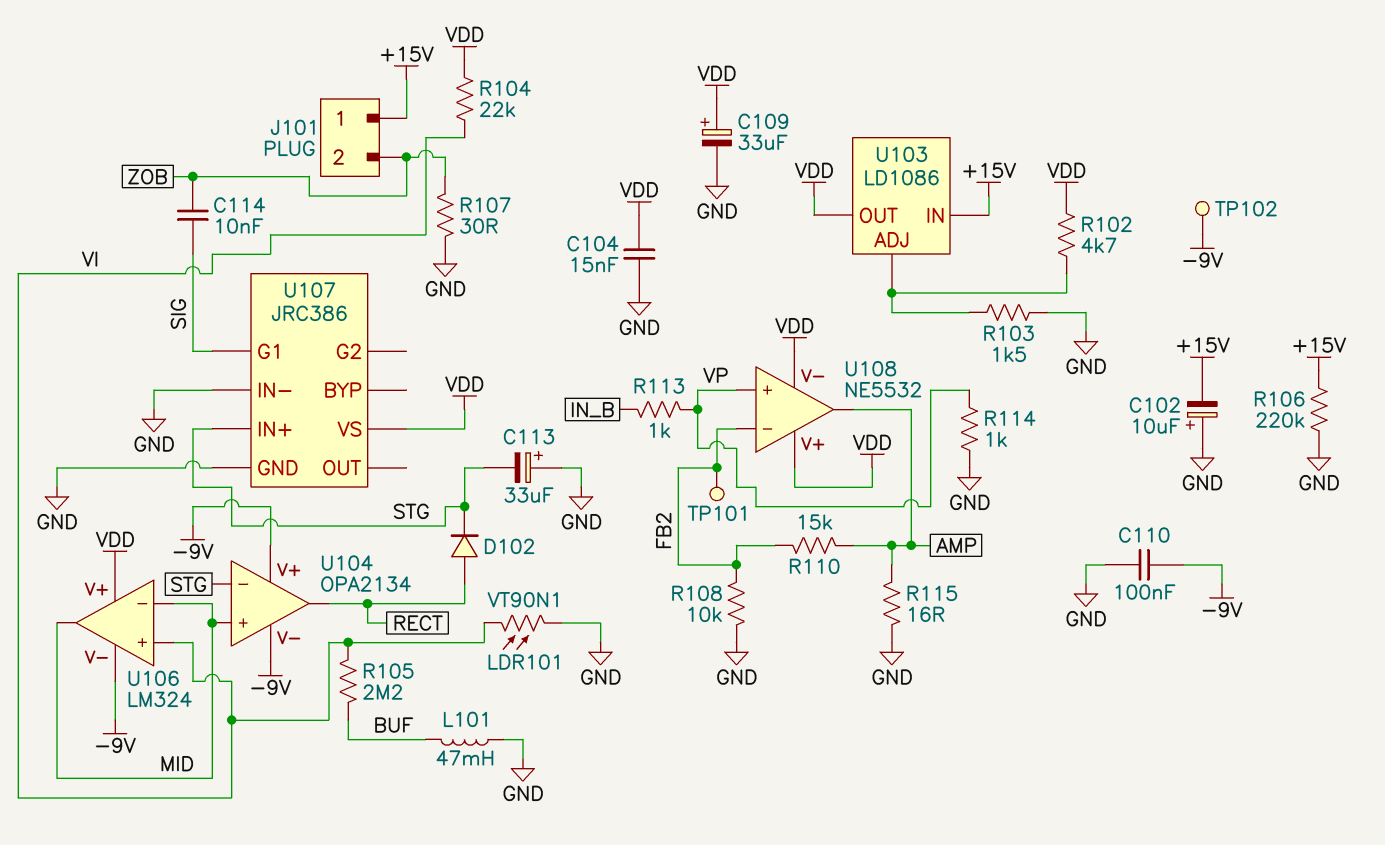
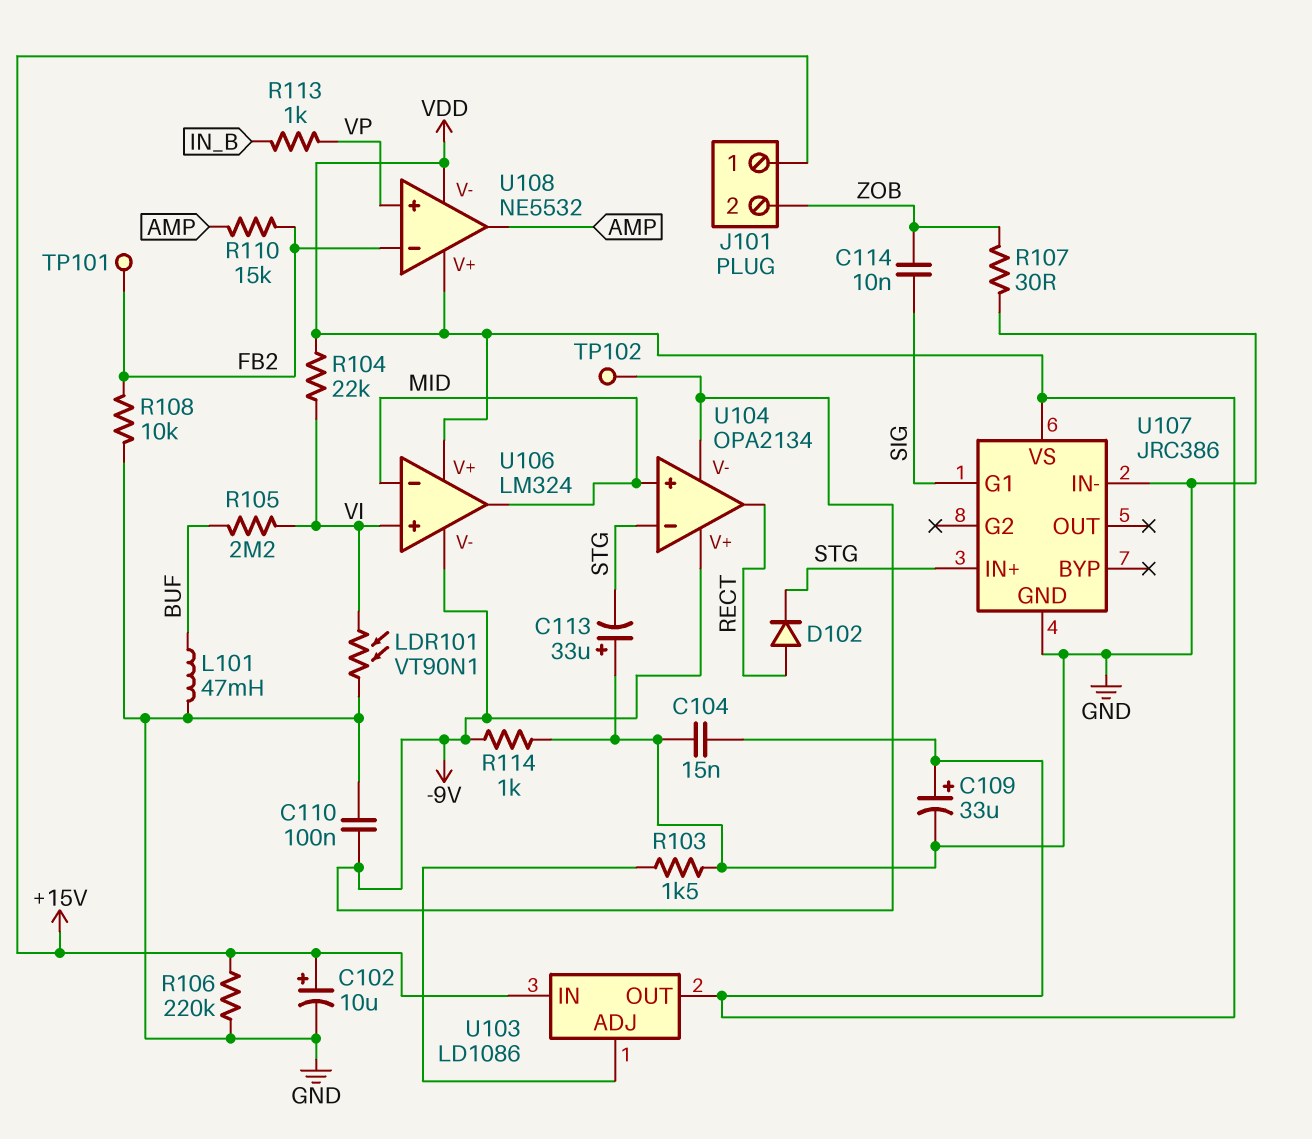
C102: 10uF (plus GND, minus +15V) -> 10uF (plus +15V, minus GND)
R102: 4.7k (U103/ADJ, VDD) -> none
R114: 1k (GND, VP) -> 1k (-9V, GND)
R115: 16 (AMP, GND) -> none

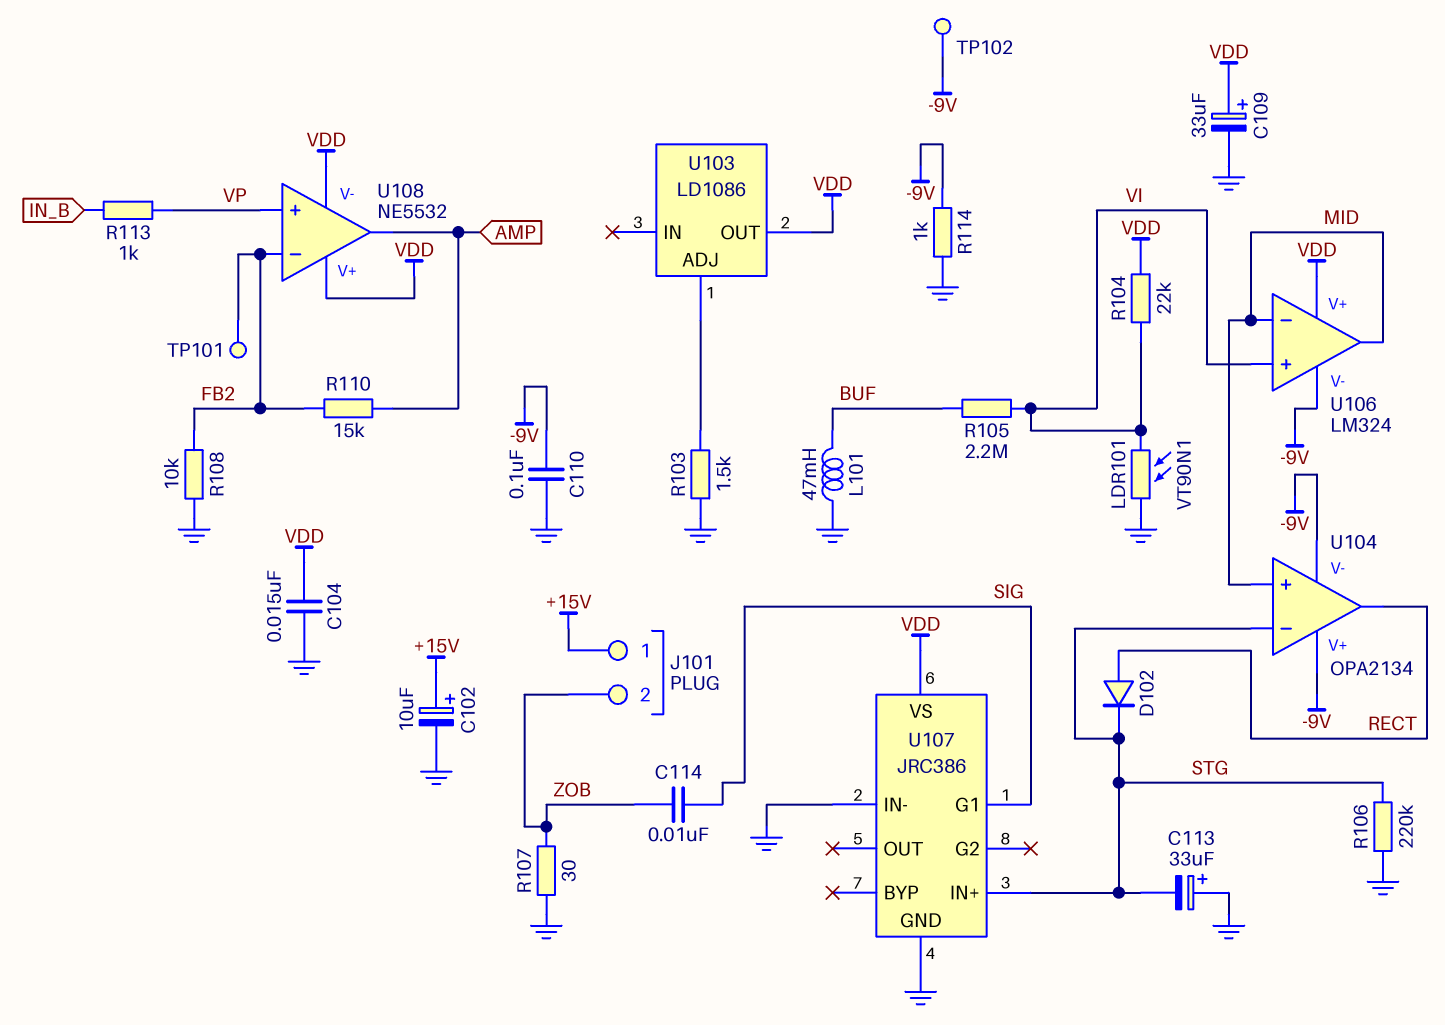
R106: 220k (+15V, GND) -> 220k (GND, STG)
U103 pin IN: +15V -> none

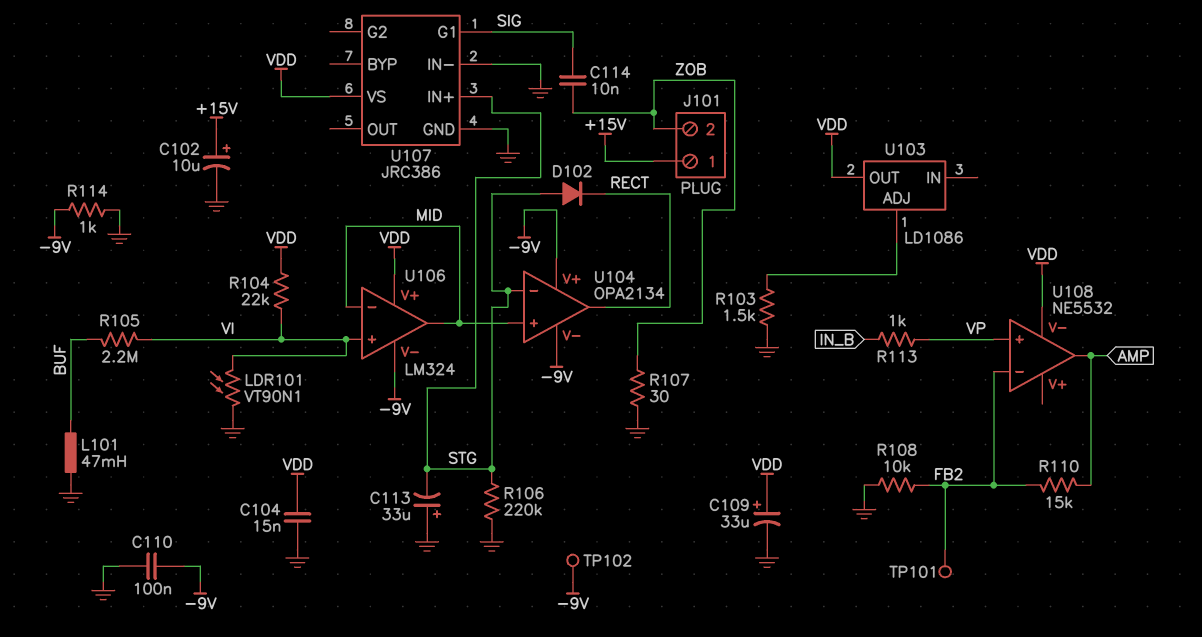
D102: diode (A RECT, K STG) -> diode (A STG, K RECT)
U108 pin V+: VDD -> none

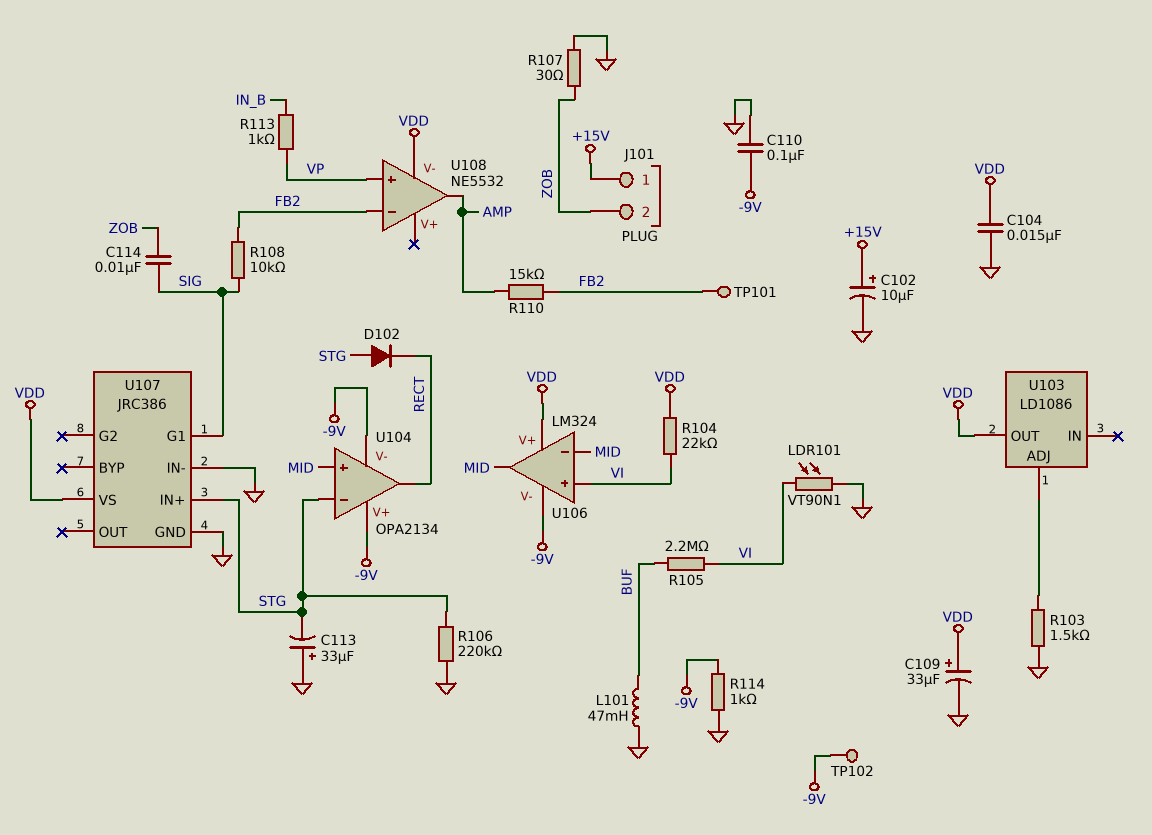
R108: 10k (FB2, GND) -> 10k (FB2, SIG)

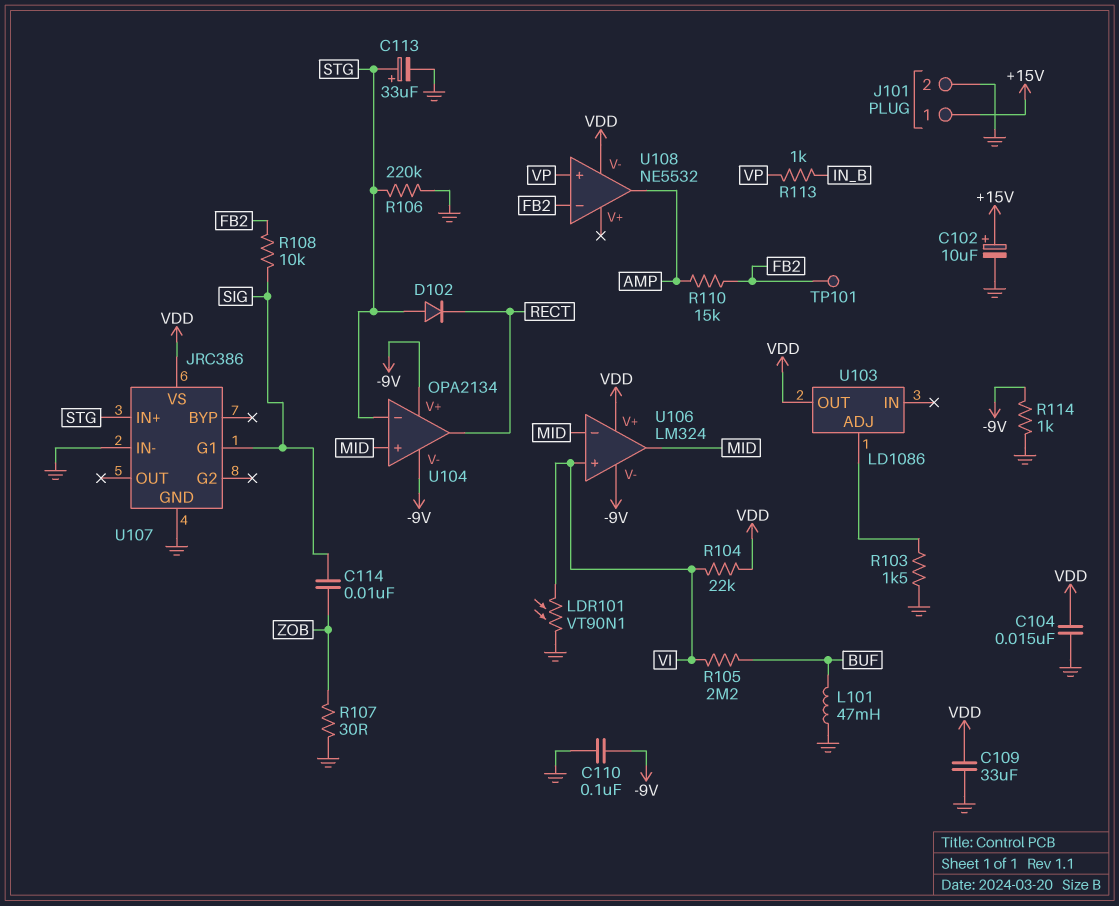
C109: 33uF (plus VDD, minus GND) -> 33uF (GND, VDD)
C113: 33uF (plus GND, minus STG) -> 33uF (plus STG, minus GND)
J101 pin 2: ZOB -> GND
TP102: test point (-9V) -> none

